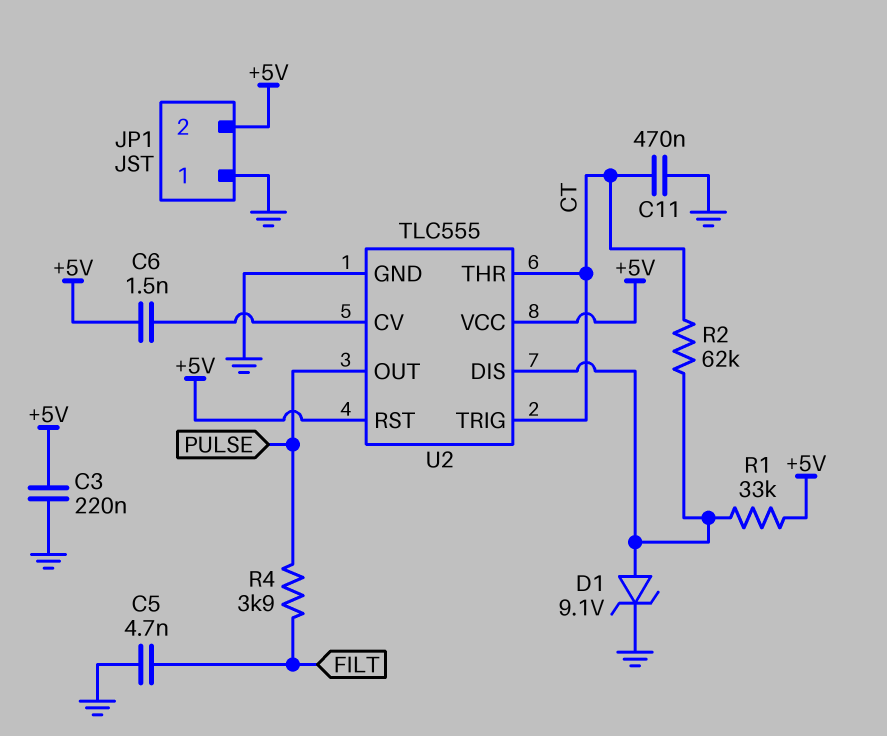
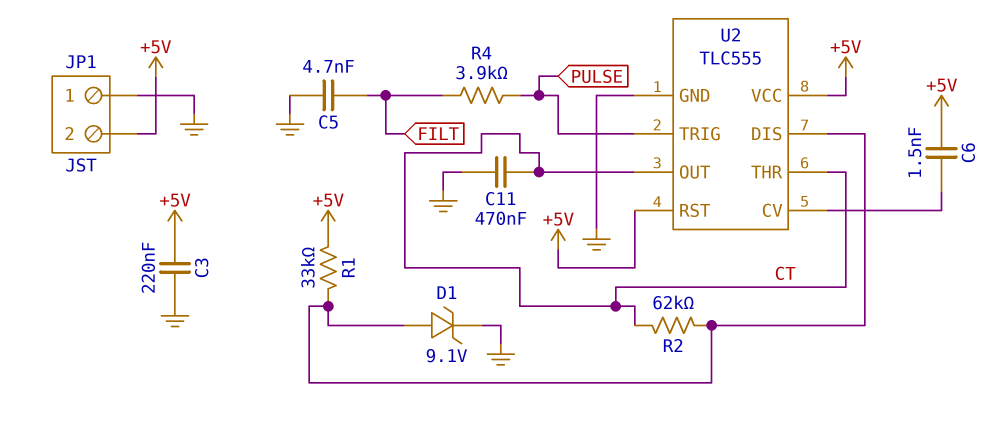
U2 pin OUT: PULSE -> CT
U2 pin TRIG: CT -> PULSE

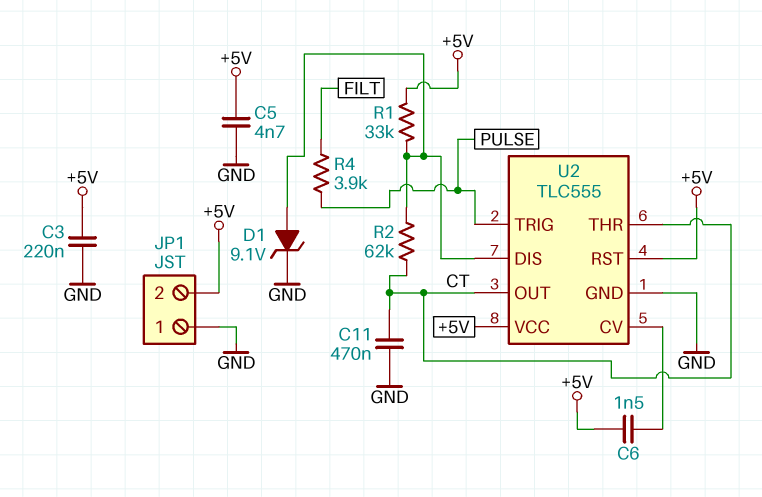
C5: 4.7nF (FILT, GND) -> 4.7nF (+5V, GND)

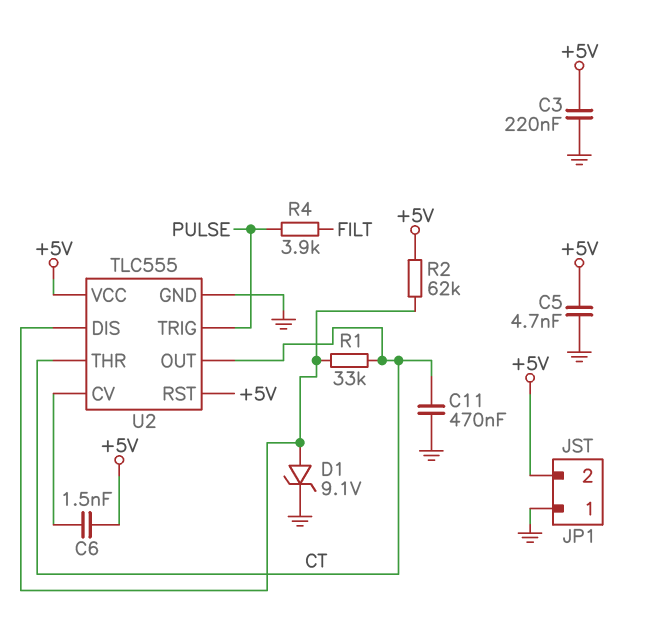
R1: 33k (+5V, U2/DIS) -> 33k (CT, U2/DIS)
R2: 62k (CT, U2/DIS) -> 62k (+5V, U2/DIS)

